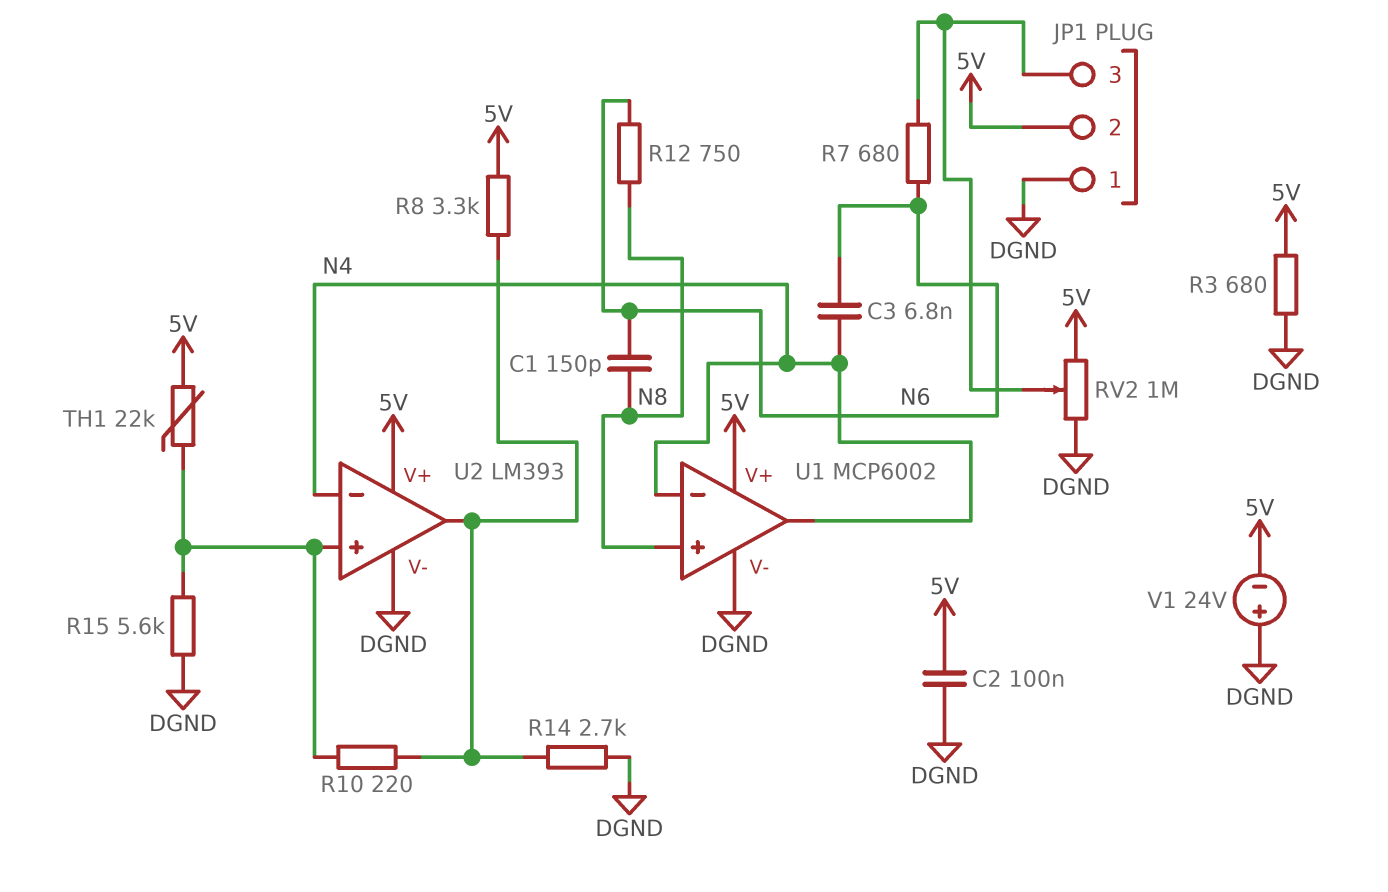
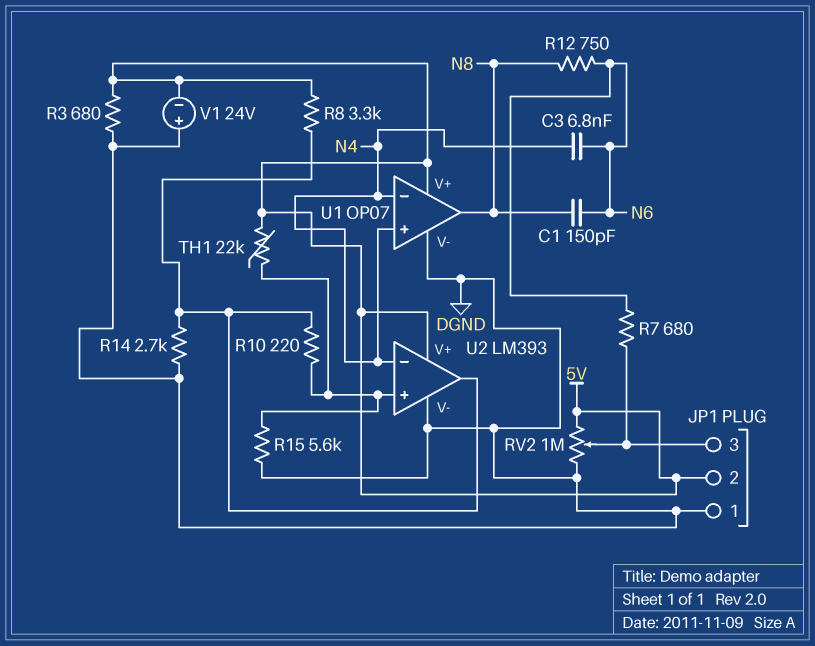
C2: 100nF (5V, DGND) -> none
U1: MCP6002 -> OP07
U1 pin in+: N8 -> N4
U1 pin out: N4 -> N8

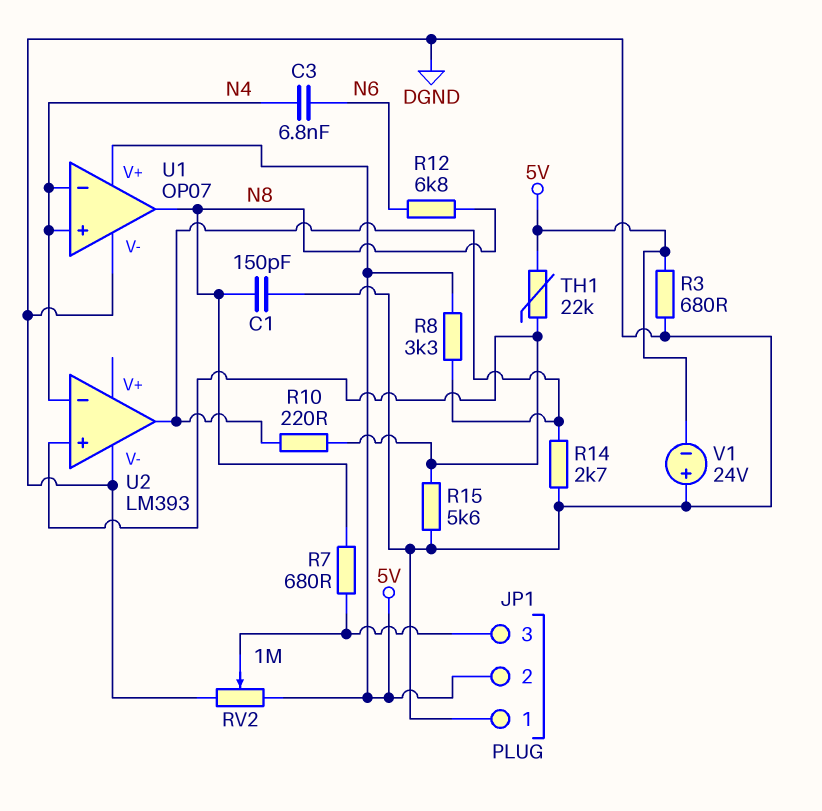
C1: 150pF (N6, N8) -> 150pF (DGND, N8)
R7: 680 (JP1/3, N6) -> 680 (JP1/3, N8)
R12: 750 (N6, N8) -> 6.8k (N6, N8)
U2 pin V+: 5V -> none

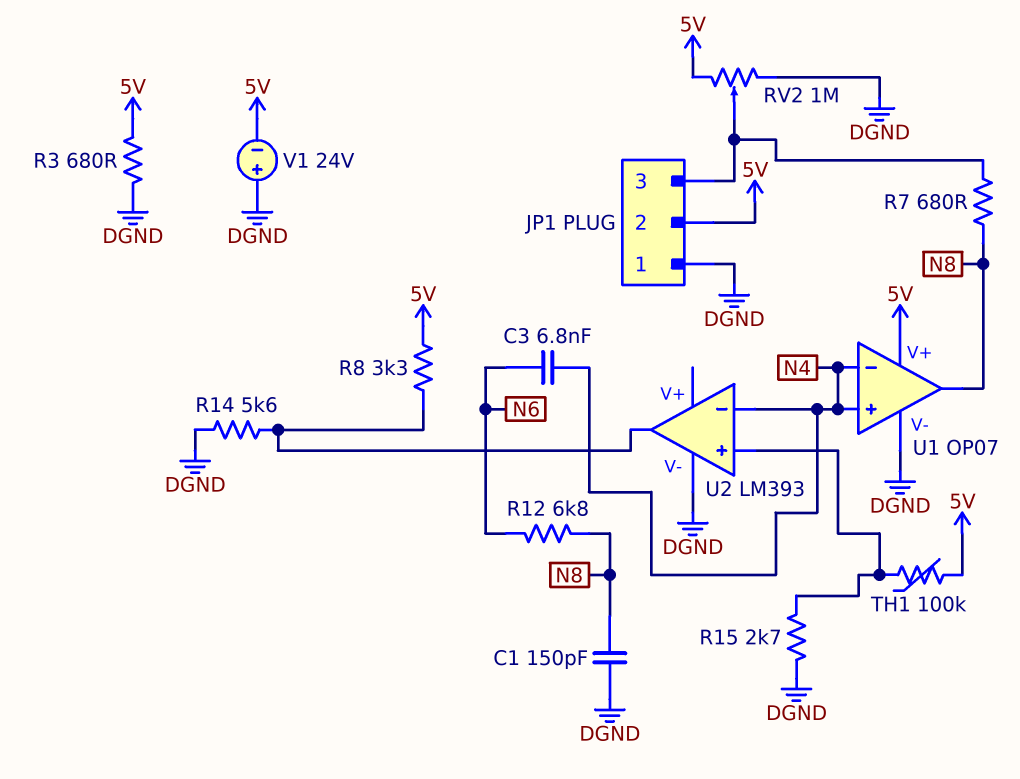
R10: 220 (U2/in+, U2/out) -> none
R14: 2.7k (DGND, U2/out) -> 5.6k (DGND, U2/out)
R15: 5.6k (DGND, U2/in+) -> 2.7k (DGND, U2/in+)
TH1: 22k (5V, U2/in+) -> 100k (5V, U2/in+)

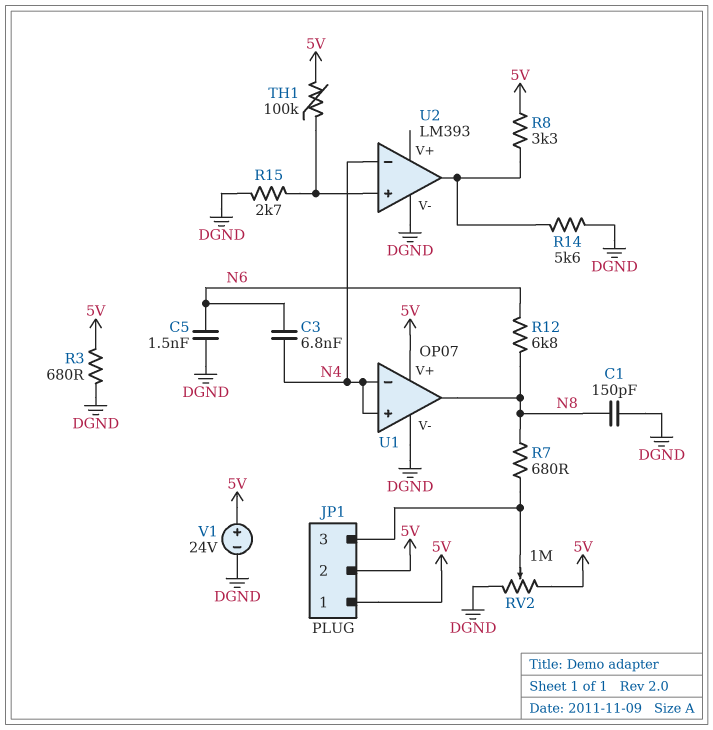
C5: none -> 1.5nF (DGND, N6)
JP1 pin 1: DGND -> 5V
V1: 24V (plus DGND, minus 5V) -> 24V (plus 5V, minus DGND)

